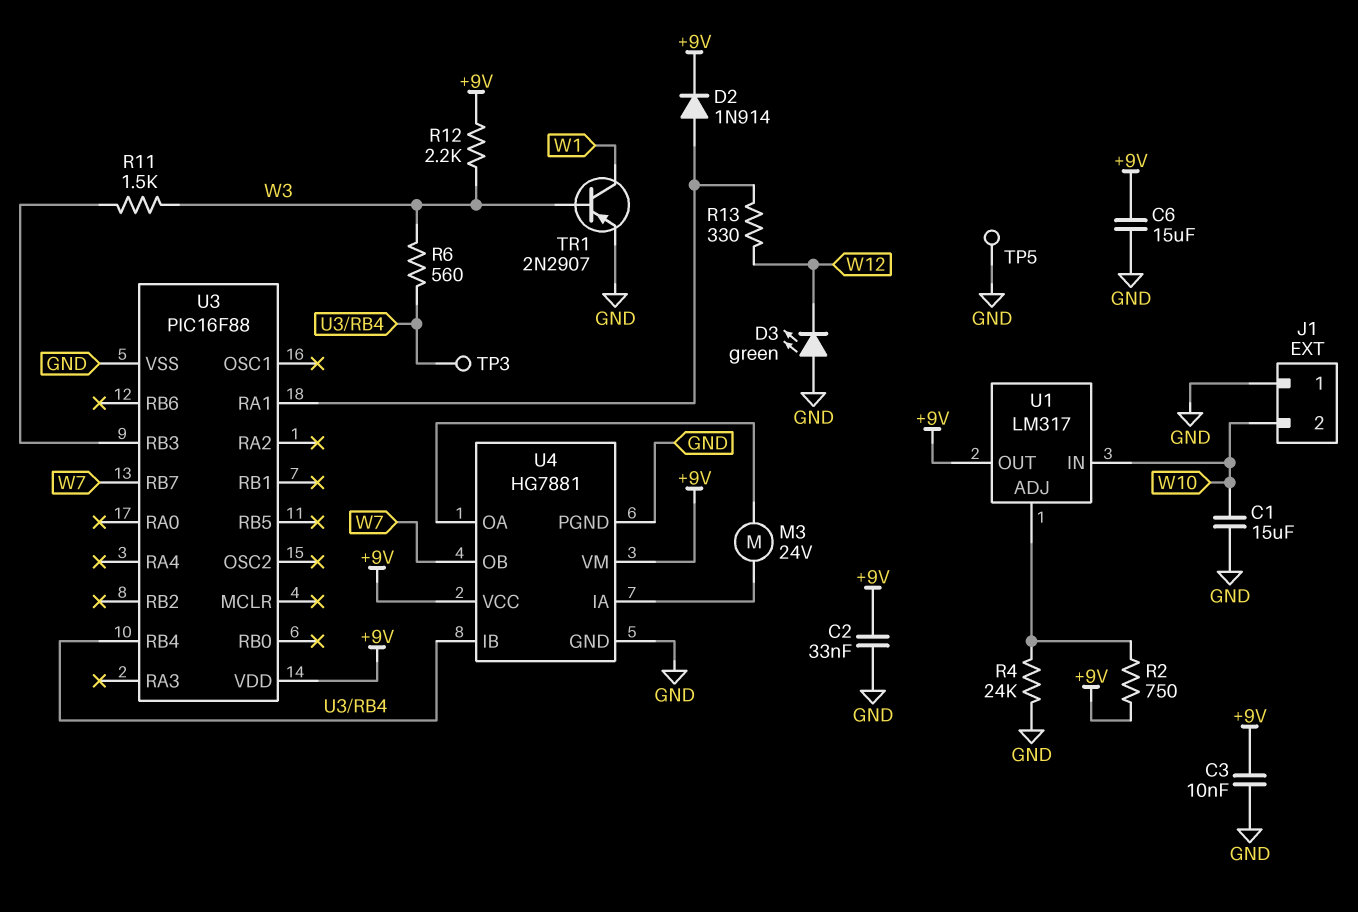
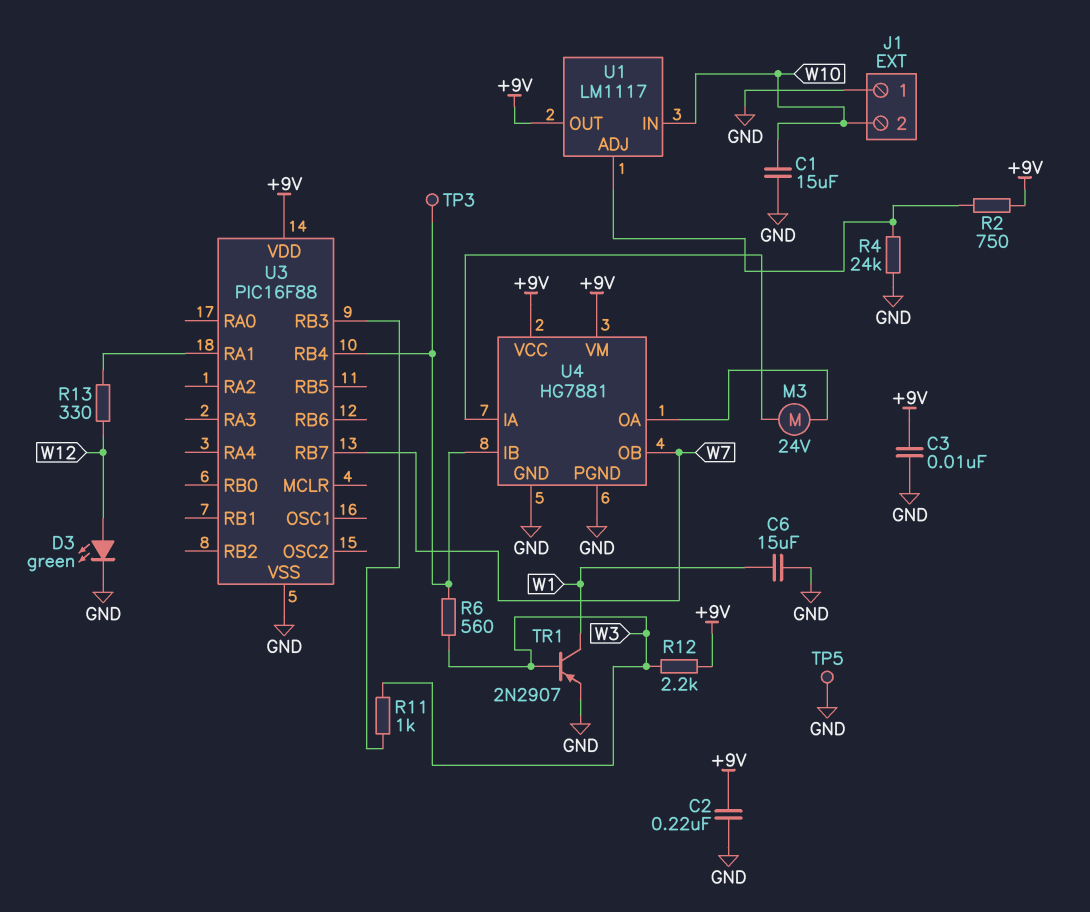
C2: 33nF (+9V, GND) -> 220nF (+9V, GND)
C6: 15uF (+9V, GND) -> 15uF (GND, W1)
D2: diode 1N914 (A U3/RA1, K +9V) -> none
D3: LED green (A GND, K W12) -> LED green (A W12, K GND)
R11: 1.5k (U3/RB3, W3) -> 1k (U3/RB3, W3)
U1: LM317 -> LM1117

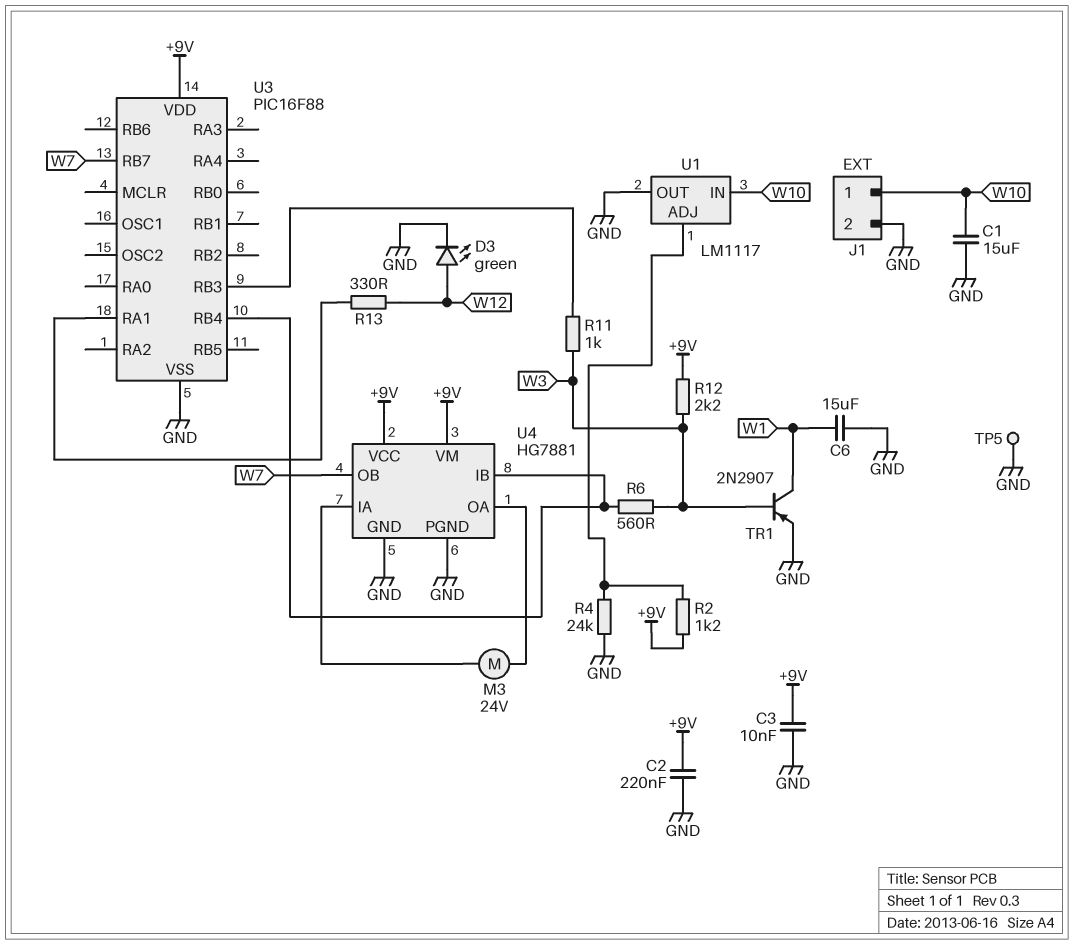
J1 pin 1: GND -> W10
J1 pin 2: W10 -> GND
R2: 750 (+9V, U1/ADJ) -> 1.2k (+9V, U1/ADJ)
TP3: test point (U3/RB4) -> none
U1 pin OUT: +9V -> GND

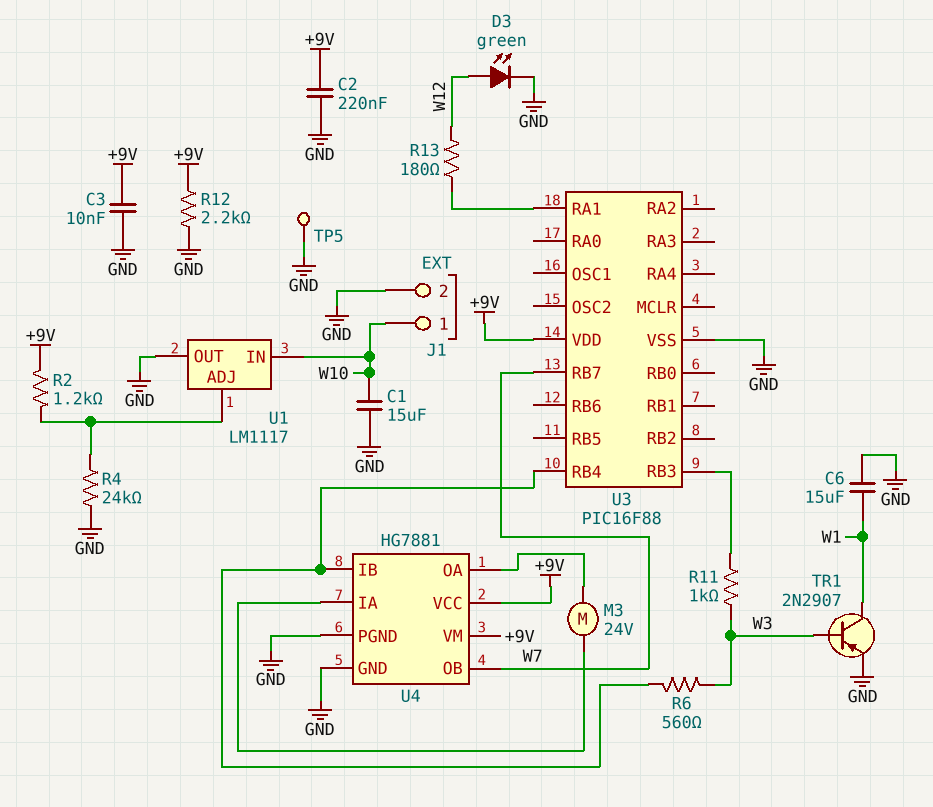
R12: 2.2k (+9V, W3) -> 2.2k (+9V, GND)
R13: 330 (U3/RA1, W12) -> 180 (U3/RA1, W12)

